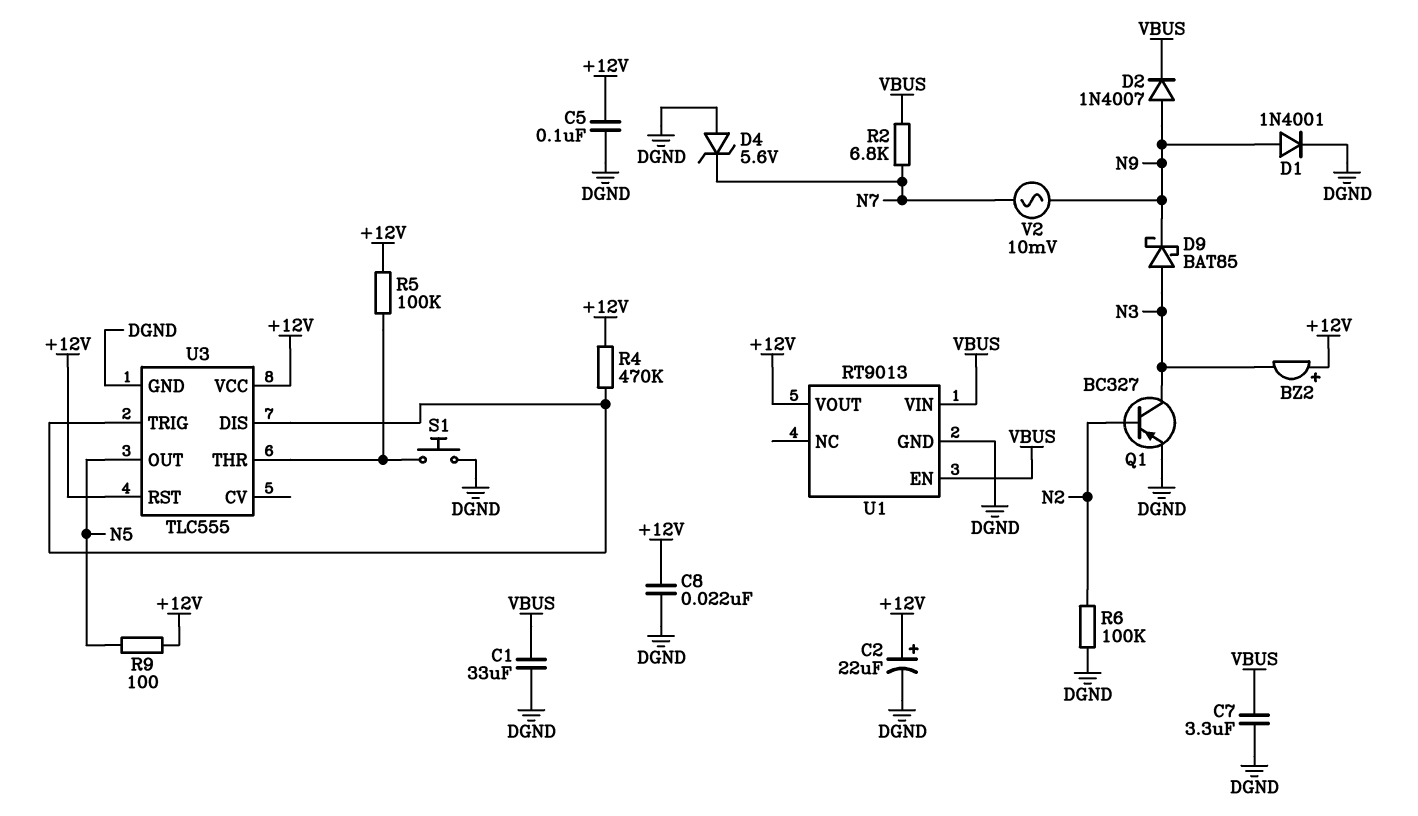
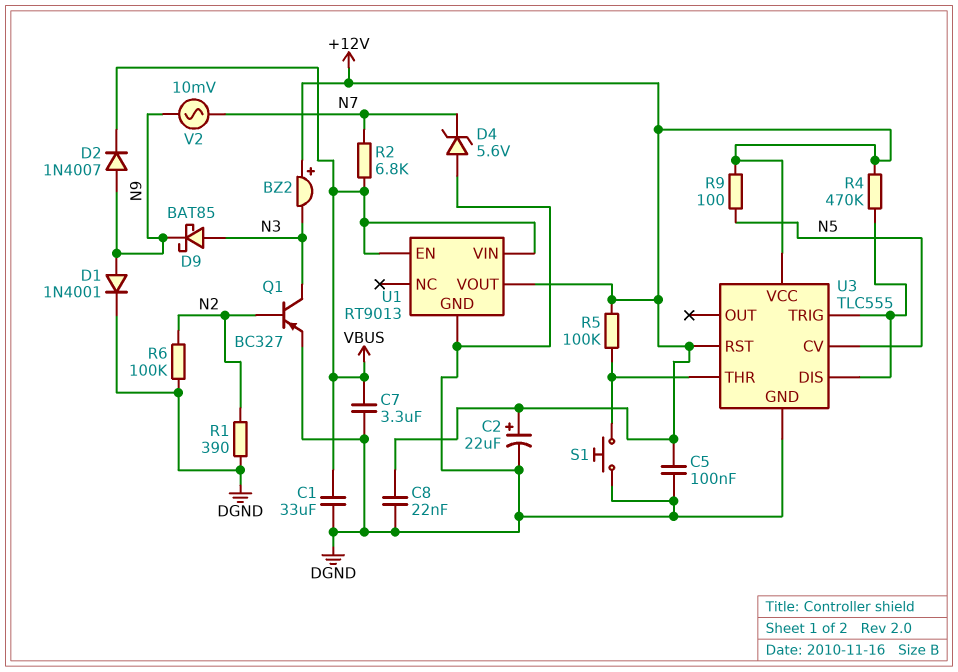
R1: none -> 390 (DGND, N2)
U3 pin CV: none -> N5
U3 pin OUT: N5 -> none

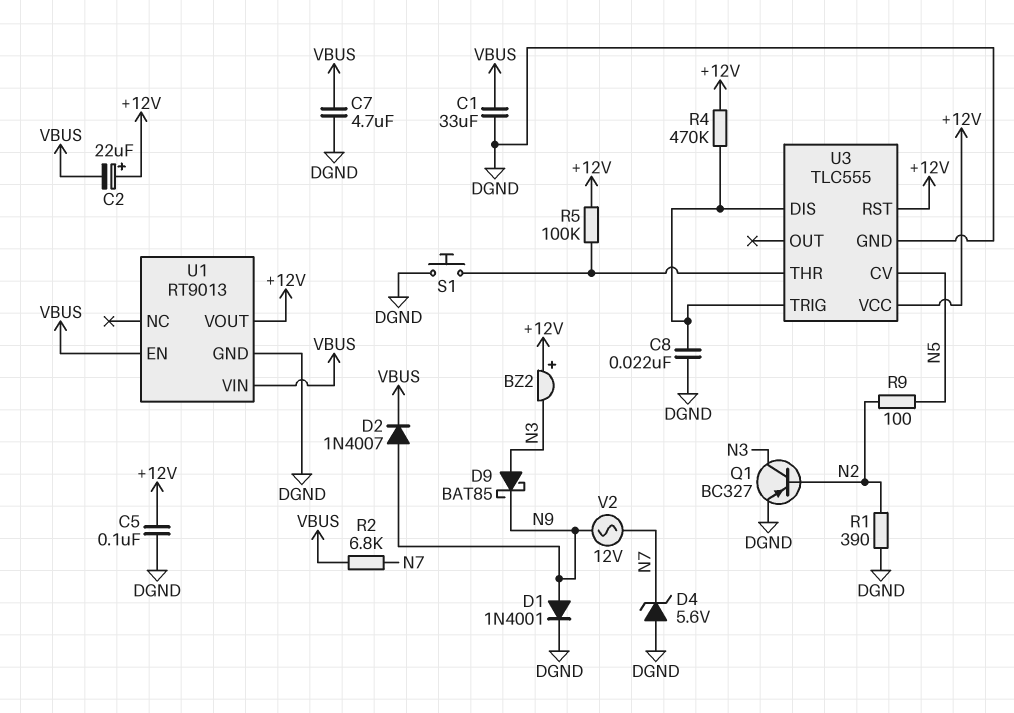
C2: 22uF (plus +12V, minus DGND) -> 22uF (plus +12V, minus VBUS)
C7: 3.3uF (DGND, VBUS) -> 4.7uF (DGND, VBUS)
C8: 22nF (+12V, DGND) -> 22nF (DGND, U3/DIS)
R6: 100k (DGND, N2) -> none
R9: 100 (+12V, N5) -> 100 (N2, N5)
V2: AC 10mV (N7, N9) -> AC 12V (N7, N9)

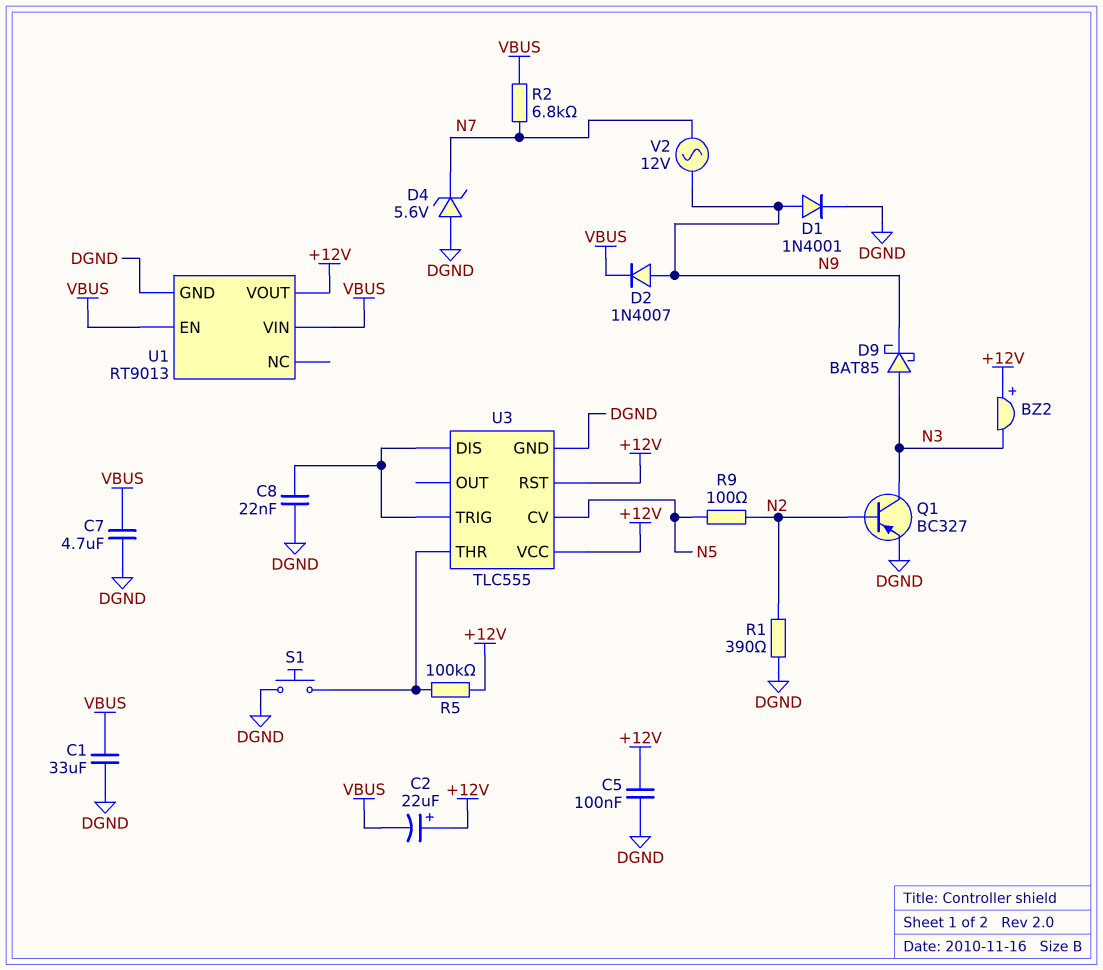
R4: 470k (+12V, U3/DIS) -> none

